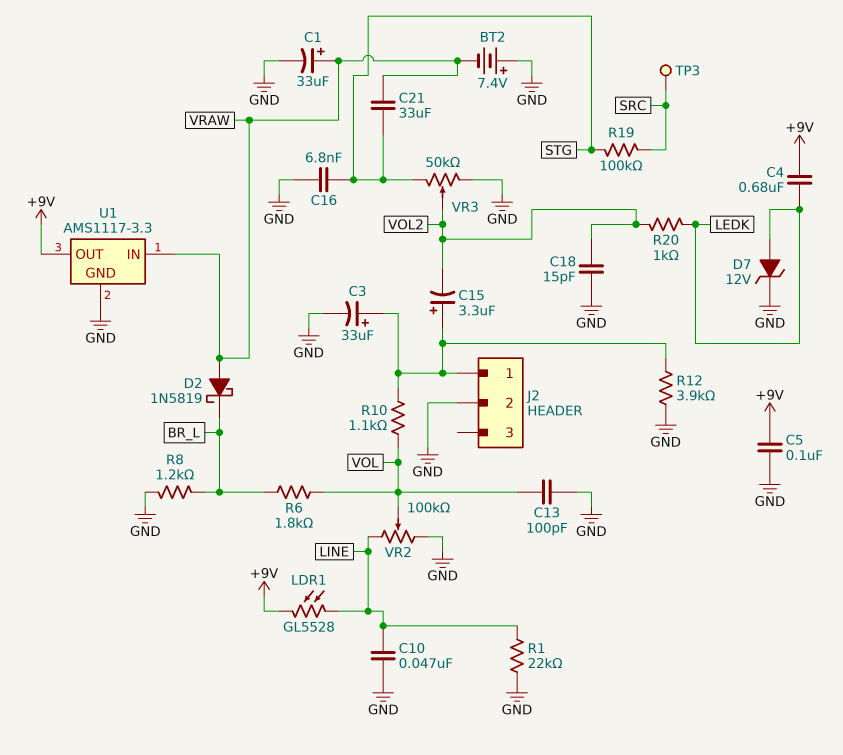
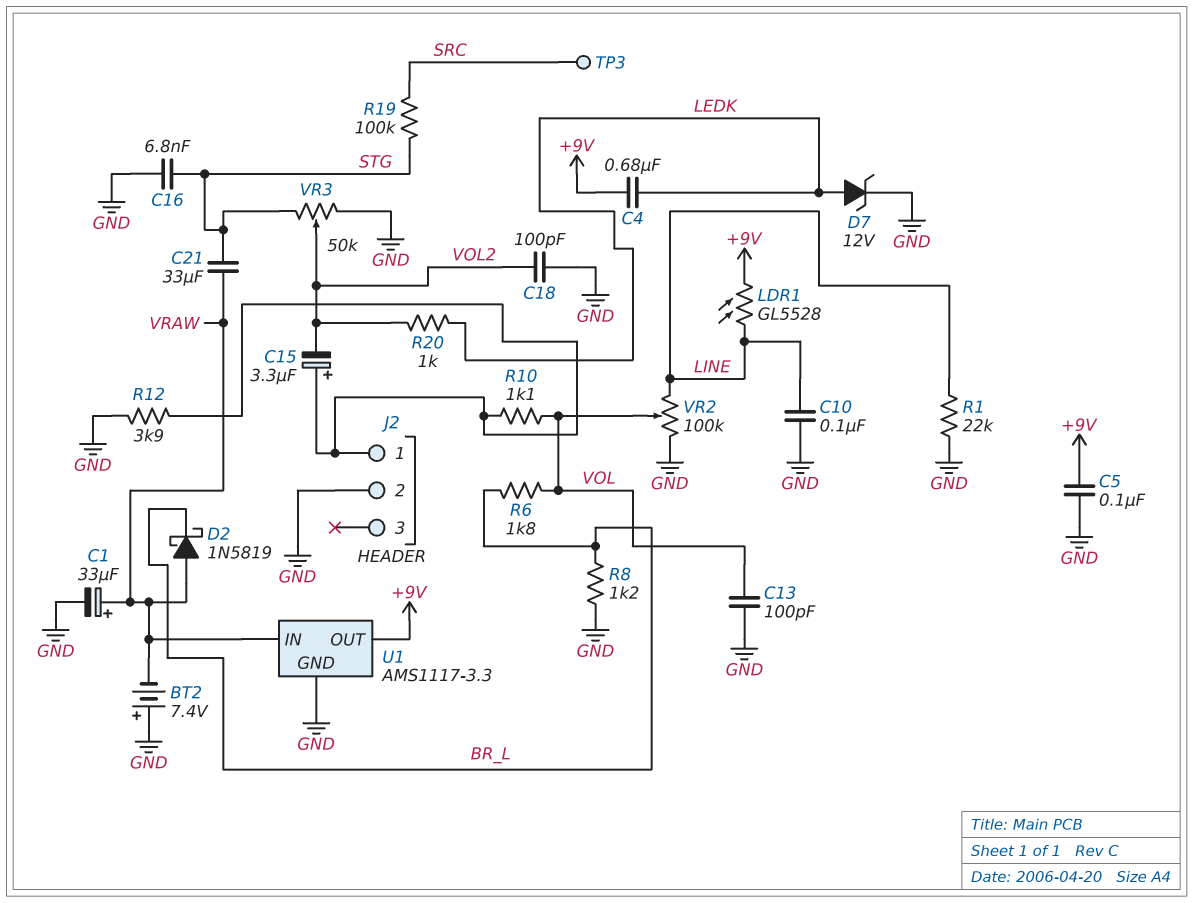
C3: 33uF (plus J2/1, minus GND) -> none
C10: 47nF (GND, LINE) -> 100nF (GND, LINE)
C18: 15pF (GND, VOL2) -> 100pF (GND, VOL2)

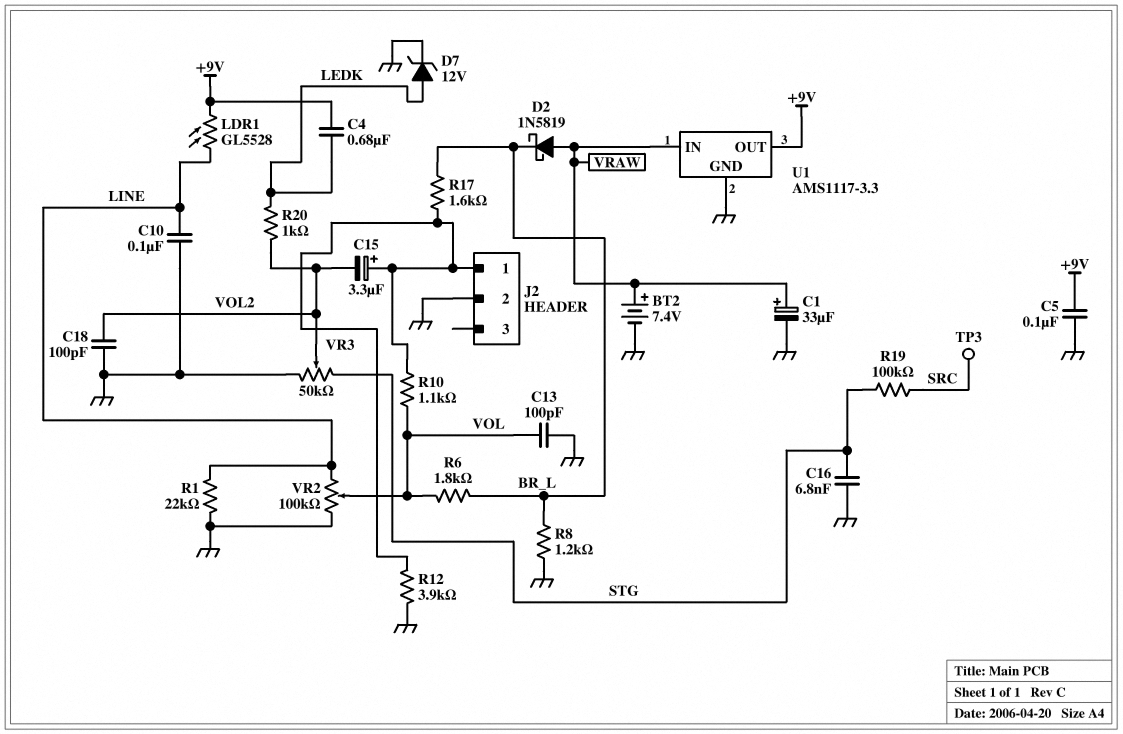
BT2: 7.4V (plus GND, minus VRAW) -> 7.4V (plus VRAW, minus GND)
C21: 33uF (STG, VRAW) -> none
R17: none -> 1.6k (BR_L, J2/1)

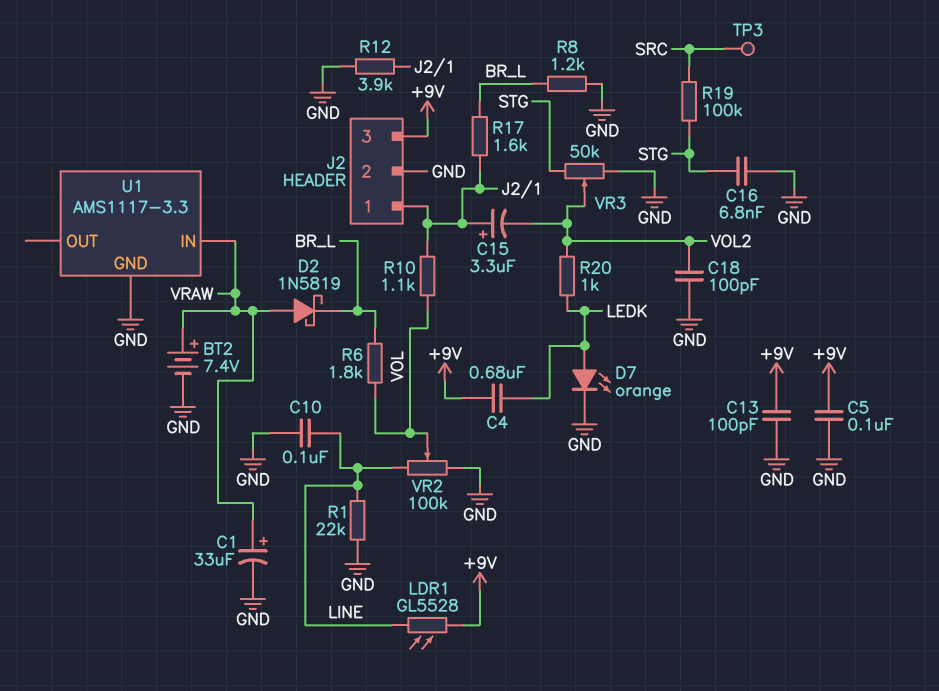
C13: 100pF (GND, VOL) -> 100pF (+9V, GND)
D7: zener 12V (A LEDK, K GND) -> LED orange (A LEDK, K GND)
J2 pin 3: none -> +9V
U1 pin OUT: +9V -> none

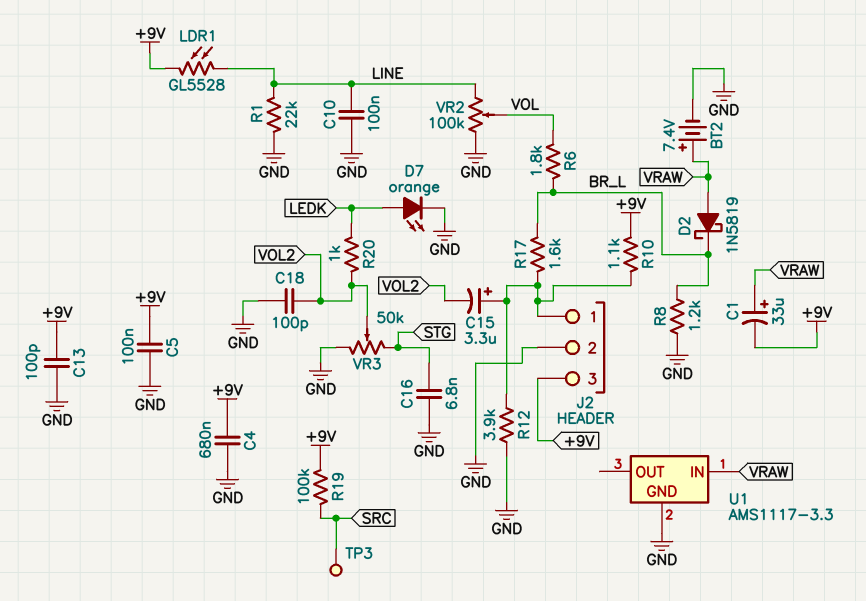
C1: 33uF (plus VRAW, minus GND) -> 33uF (plus VRAW, minus +9V)
C4: 680nF (+9V, LEDK) -> 680nF (+9V, GND)
R10: 1.1k (J2/1, VOL) -> 1.1k (+9V, J2/1)
R19: 100k (SRC, STG) -> 100k (+9V, SRC)

